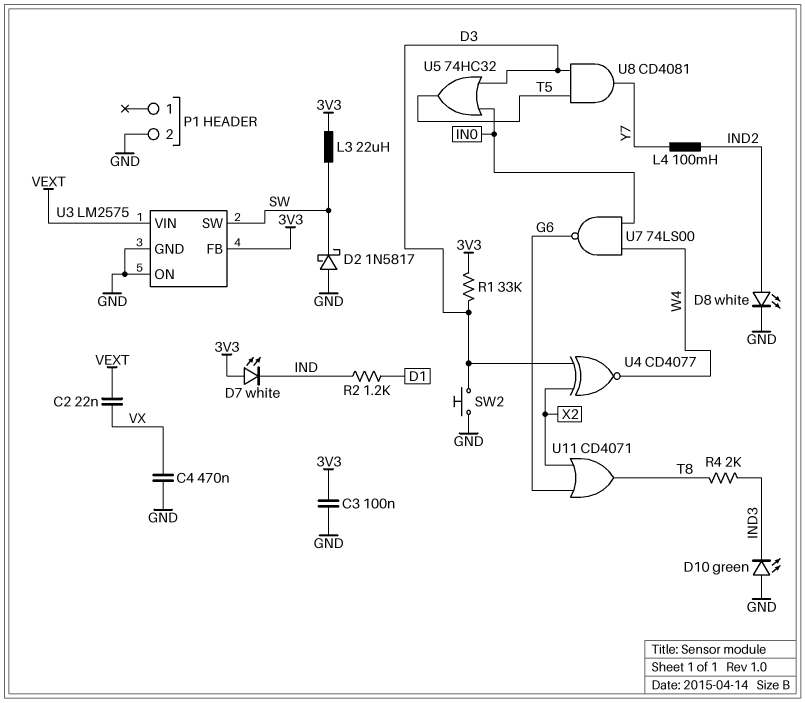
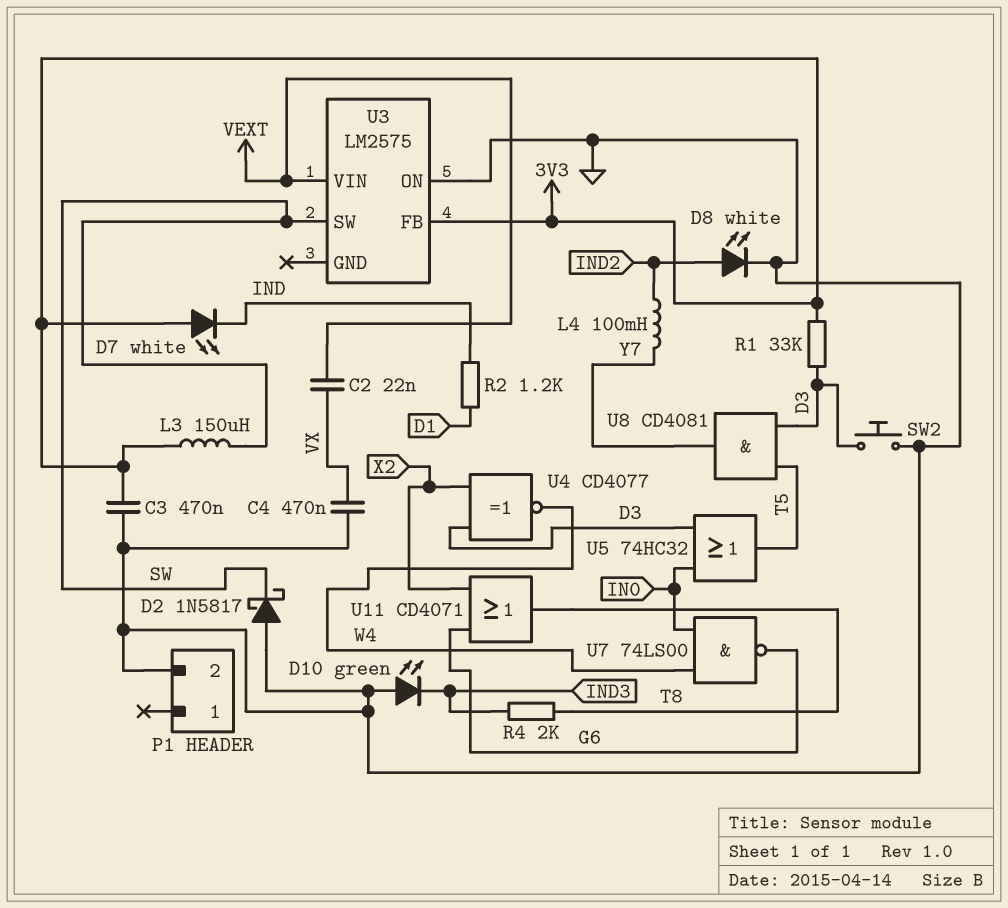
C3: 100nF (3V3, GND) -> 470nF (3V3, GND)
L3: 22uH (3V3, SW) -> 150uH (3V3, SW)
U3 pin GND: GND -> none

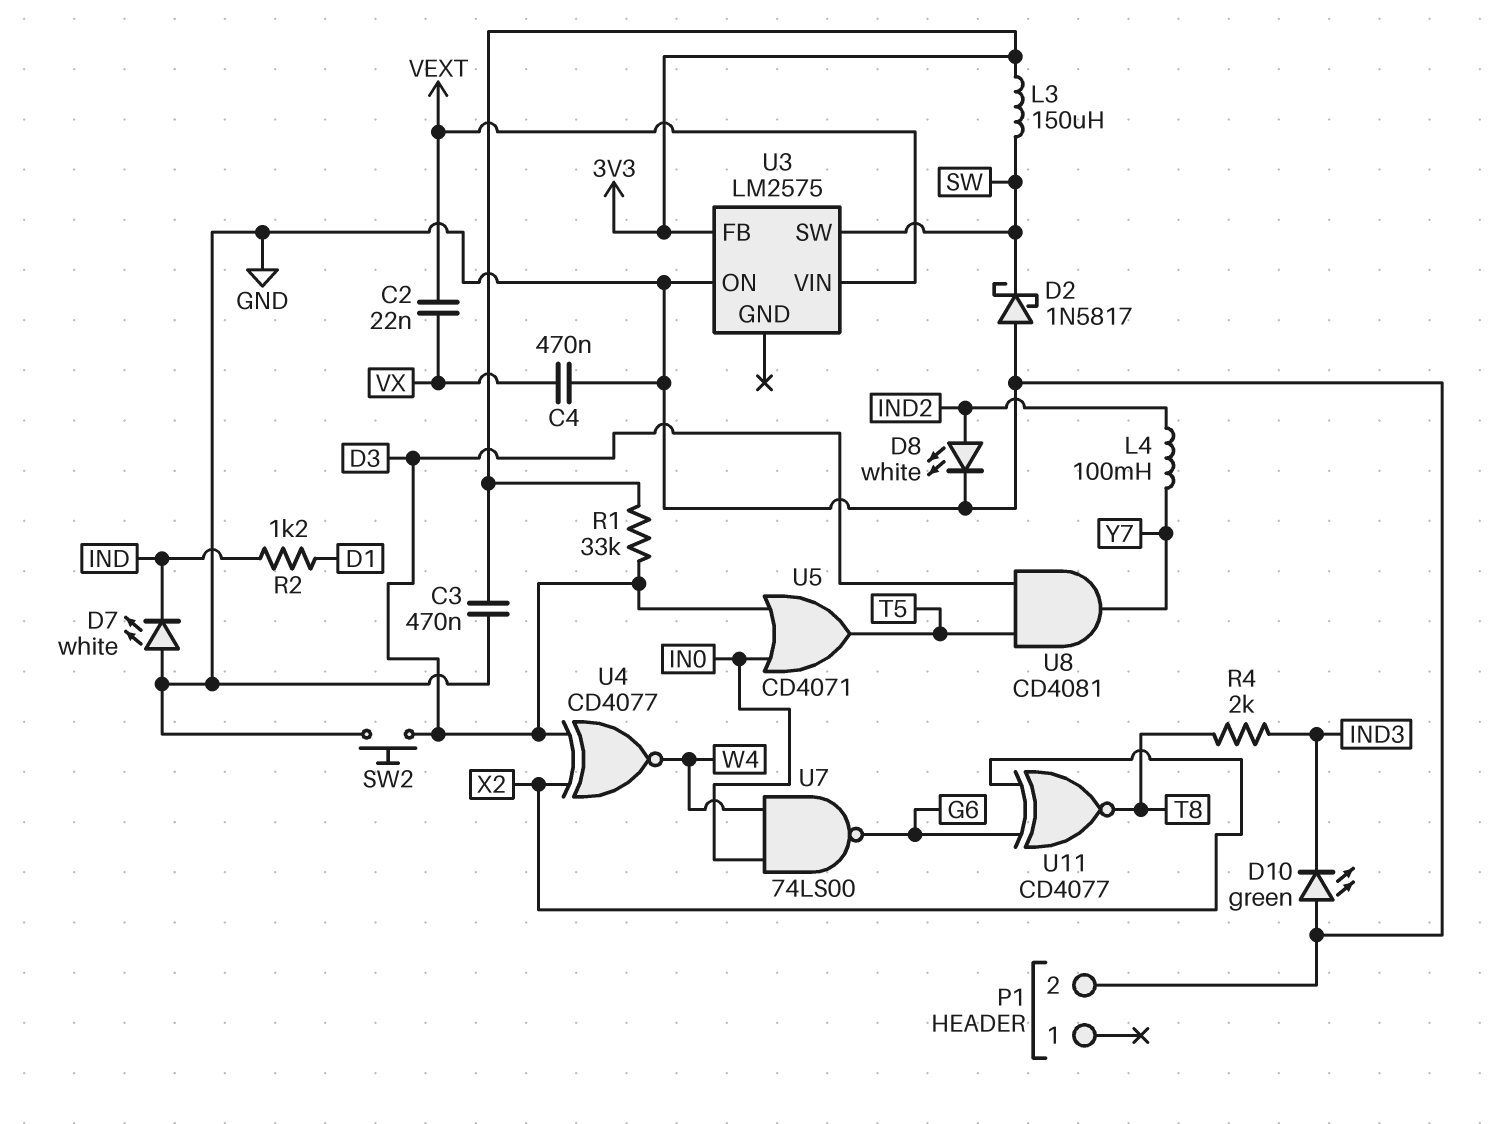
D7: LED white (A 3V3, K IND) -> LED white (A GND, K IND)
U5: OR 74HC32 (in D3, in IN0, out T5) -> OR CD4071 (in D3, in IN0, out T5)
U11: OR CD4071 (in G6, in X2, out T8) -> XNOR CD4077 (in G6, in X2, out T8)

